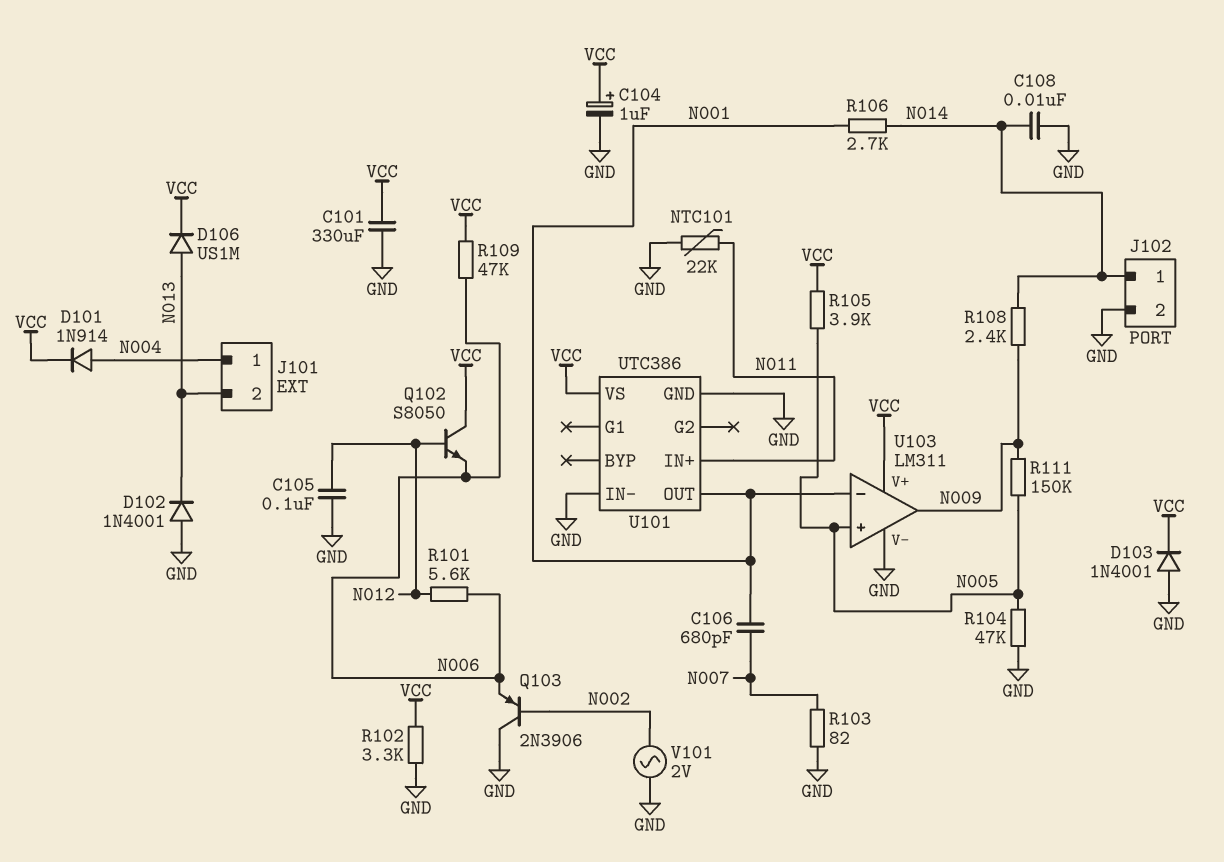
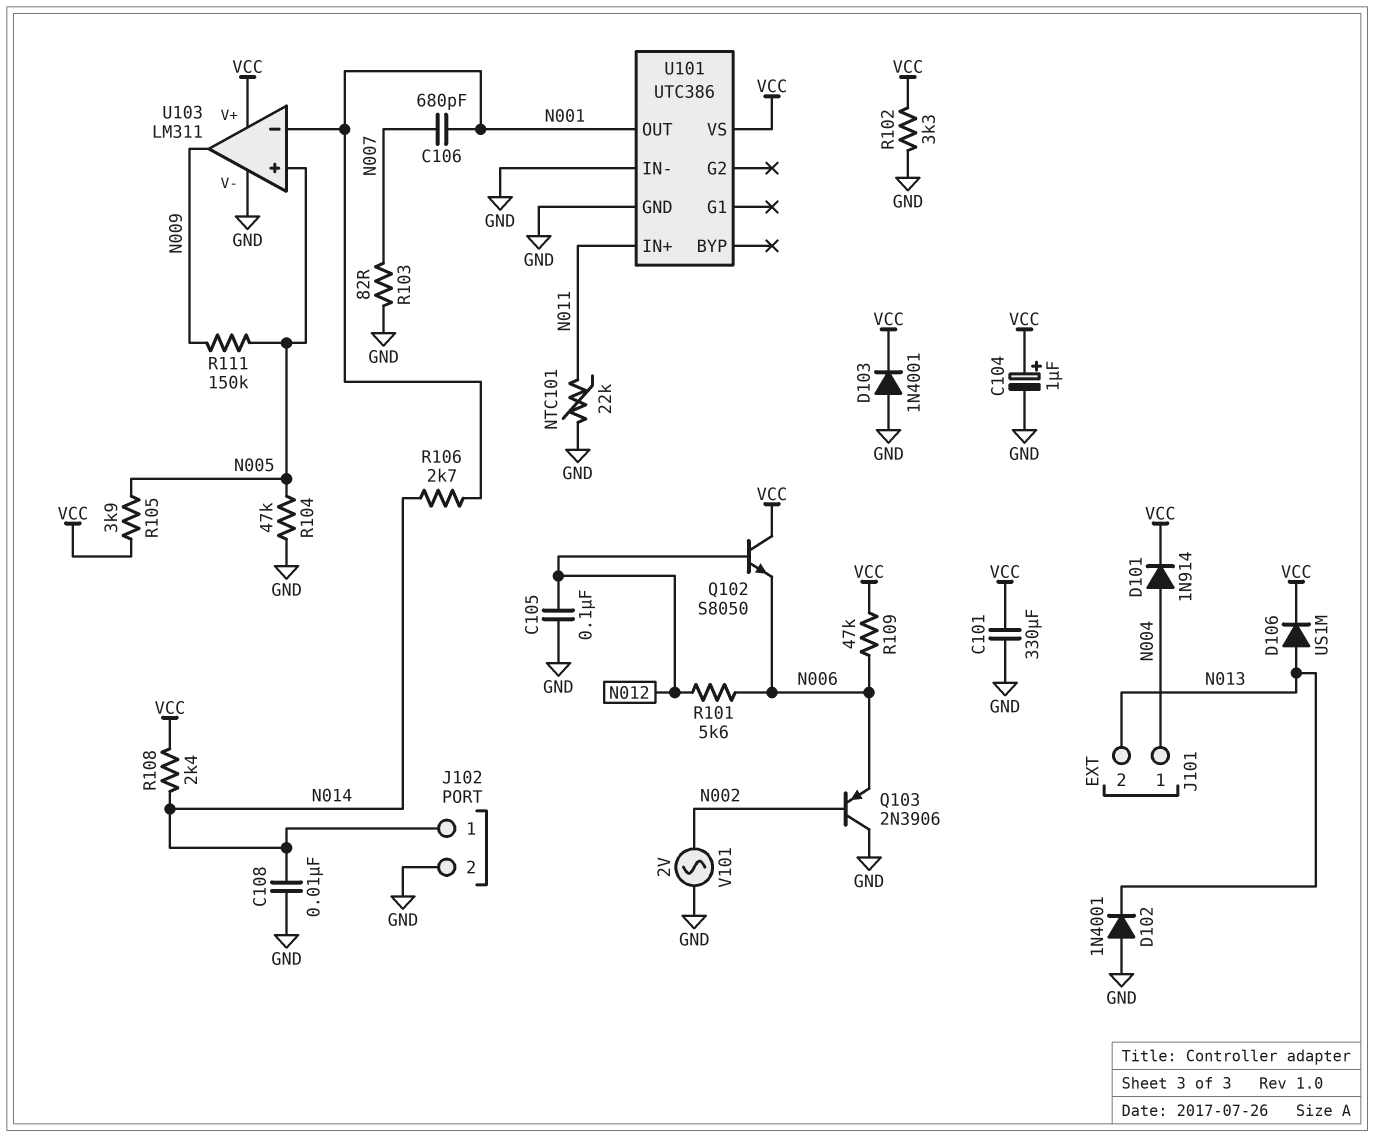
R108: 2.4k (N009, N014) -> 2.4k (N014, VCC)

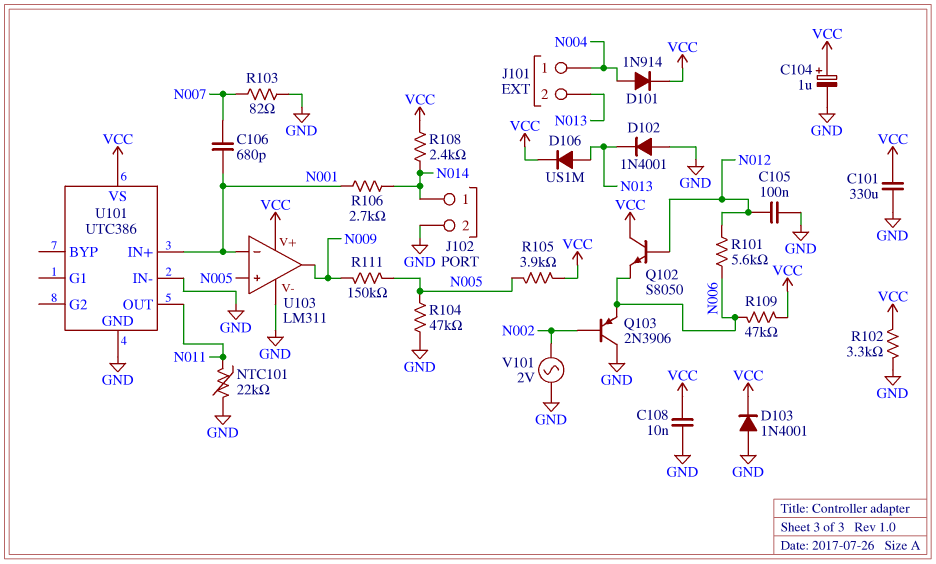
C108: 10nF (GND, N014) -> 10nF (GND, VCC)
U101 pin IN+: N011 -> N001
U101 pin OUT: N001 -> N011

